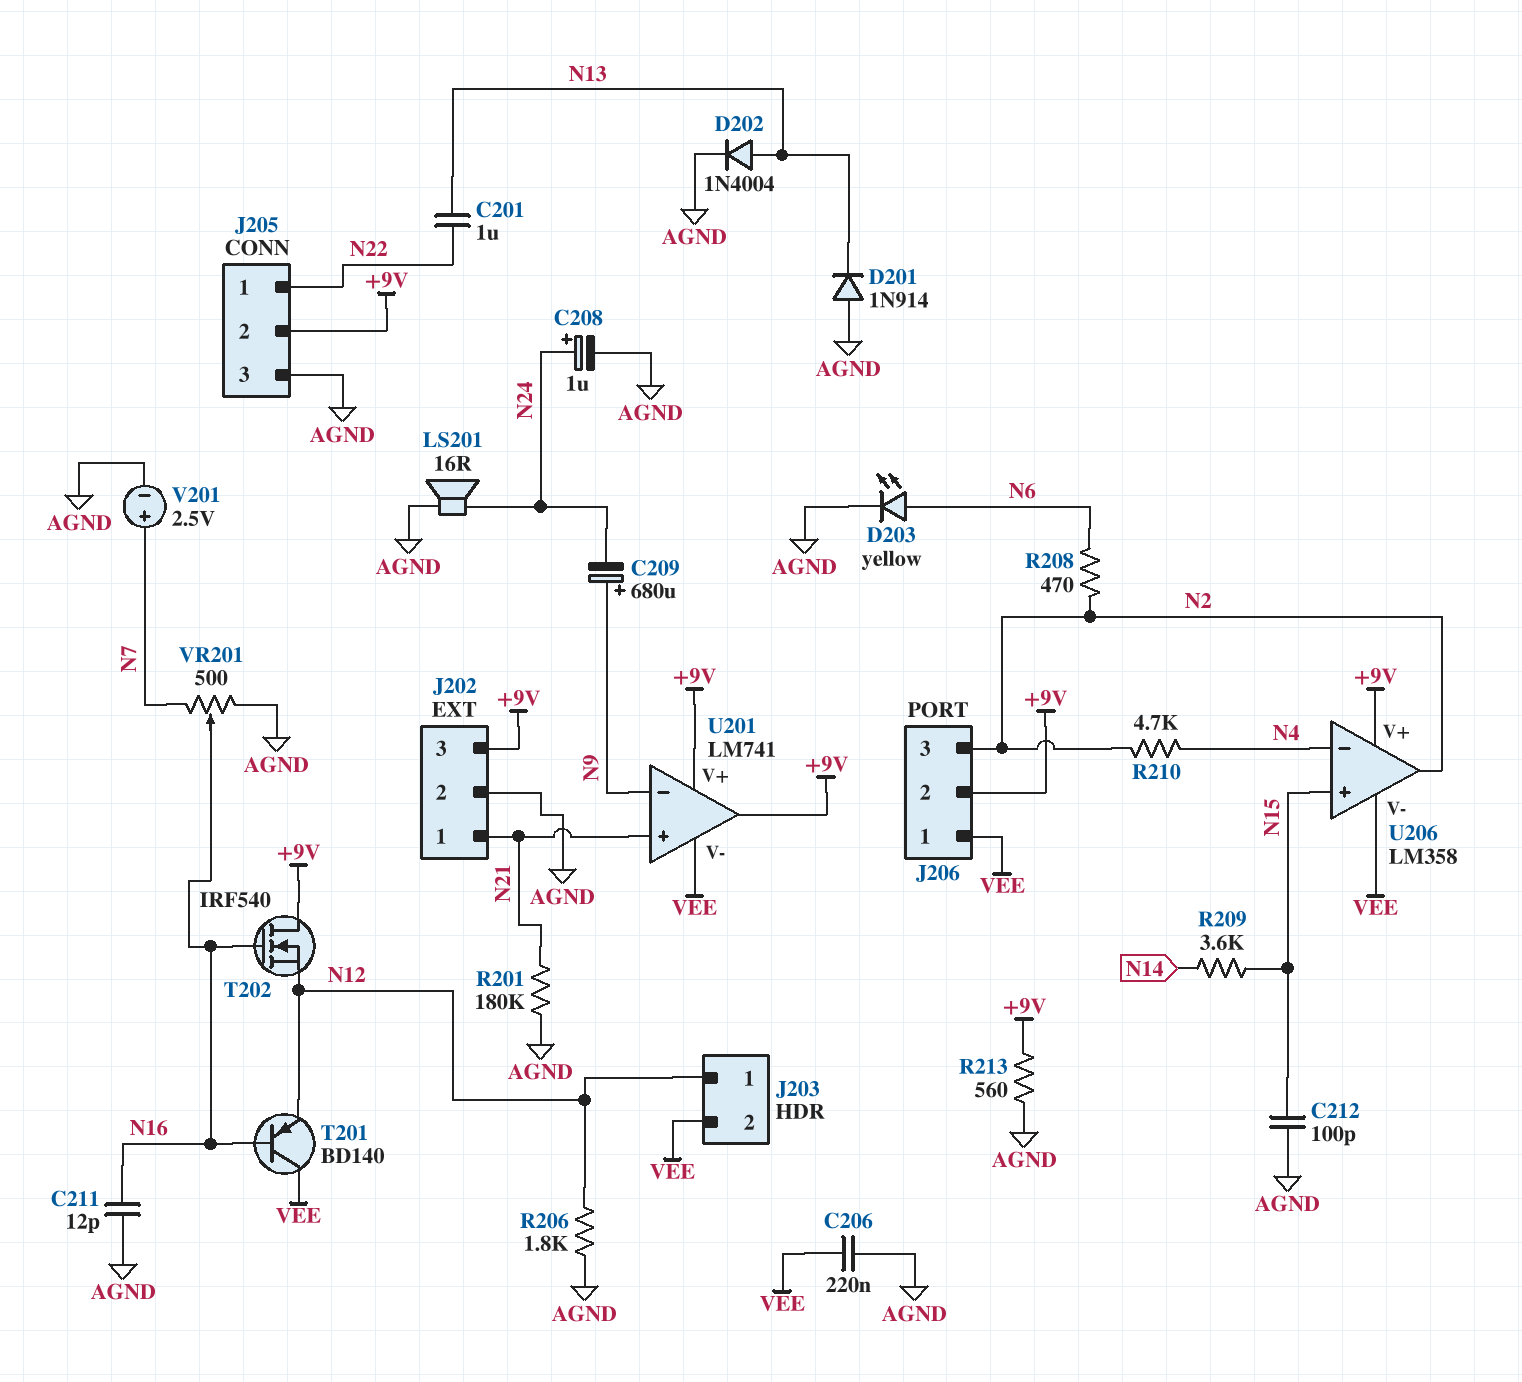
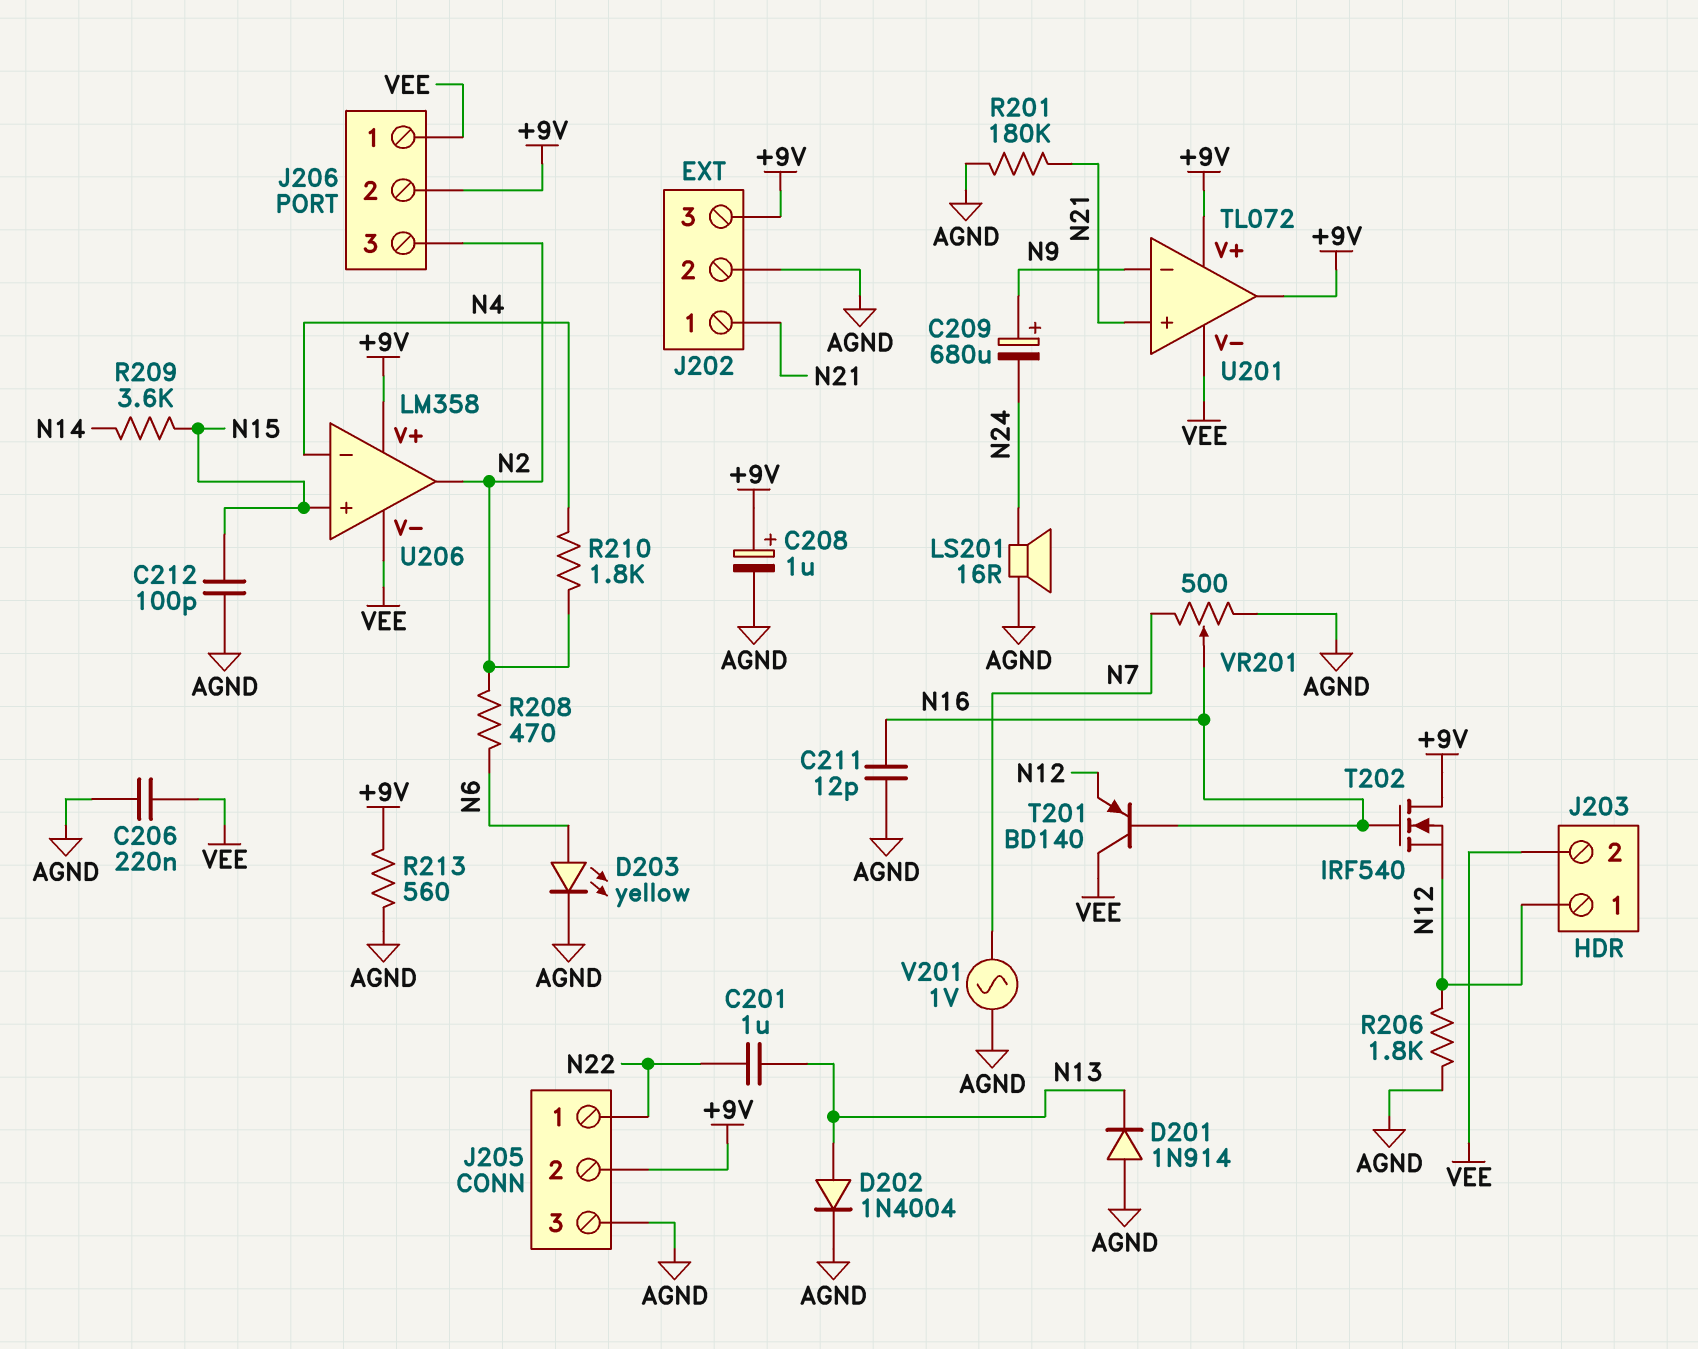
C208: 1uF (plus N24, minus AGND) -> 1uF (plus +9V, minus AGND)
R210: 4.7k (N2, N4) -> 1.8k (N2, N4)
U201: LM741 -> TL072
V201: 2.5V (plus N7, minus AGND) -> AC 1V (AGND, N7)

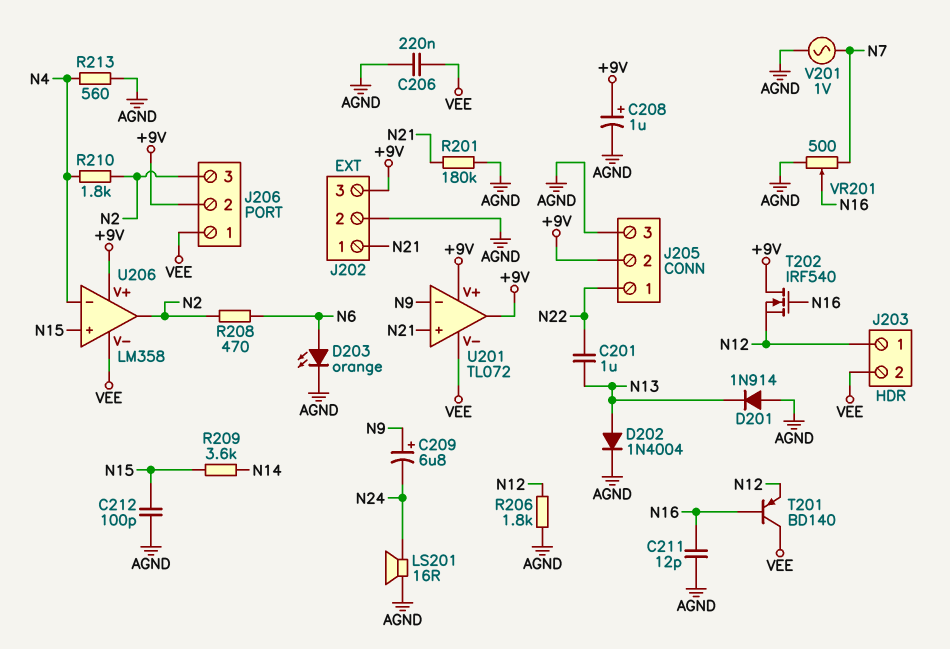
C209: 680uF (plus N9, minus N24) -> 6.8uF (plus N9, minus N24)
D203: LED yellow (A N6, K AGND) -> LED orange (A N6, K AGND)
R213: 560 (+9V, AGND) -> 560 (AGND, N4)

